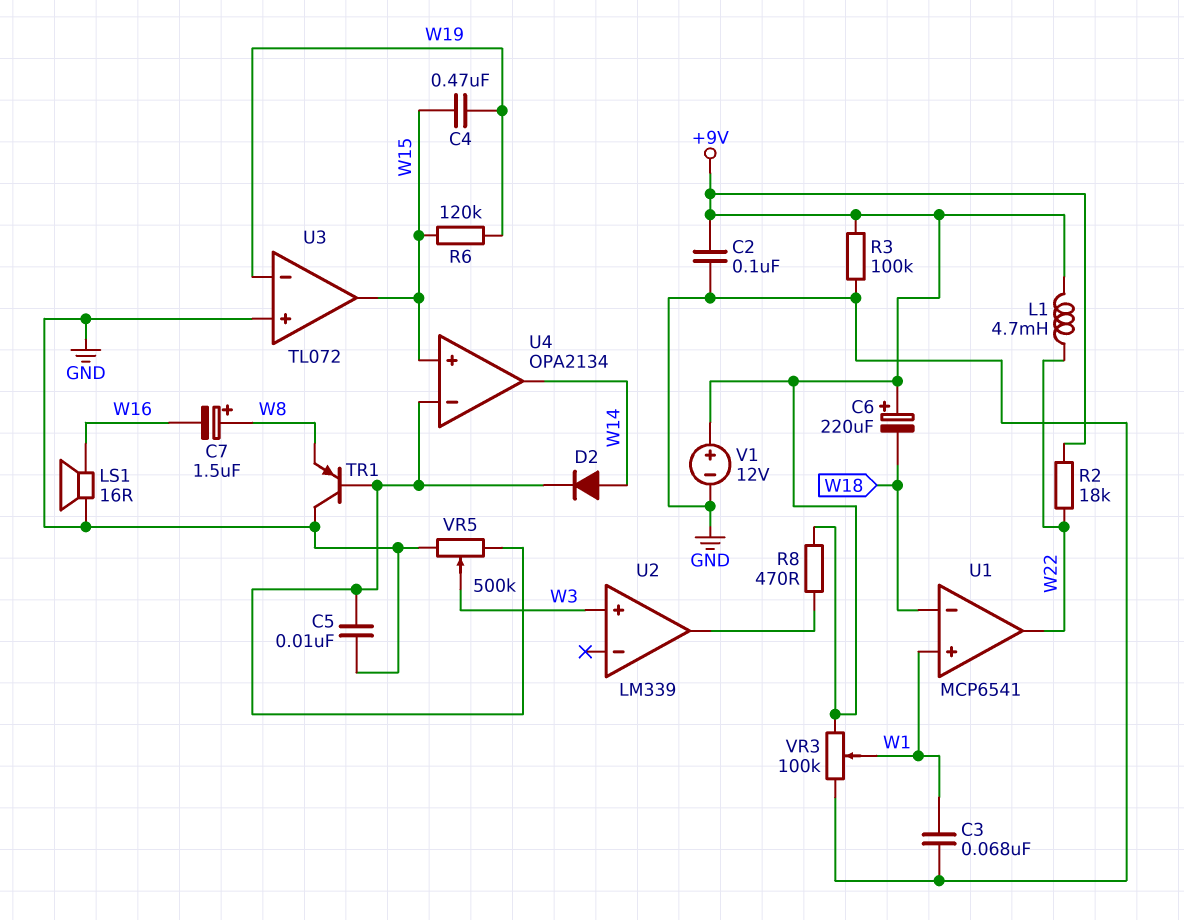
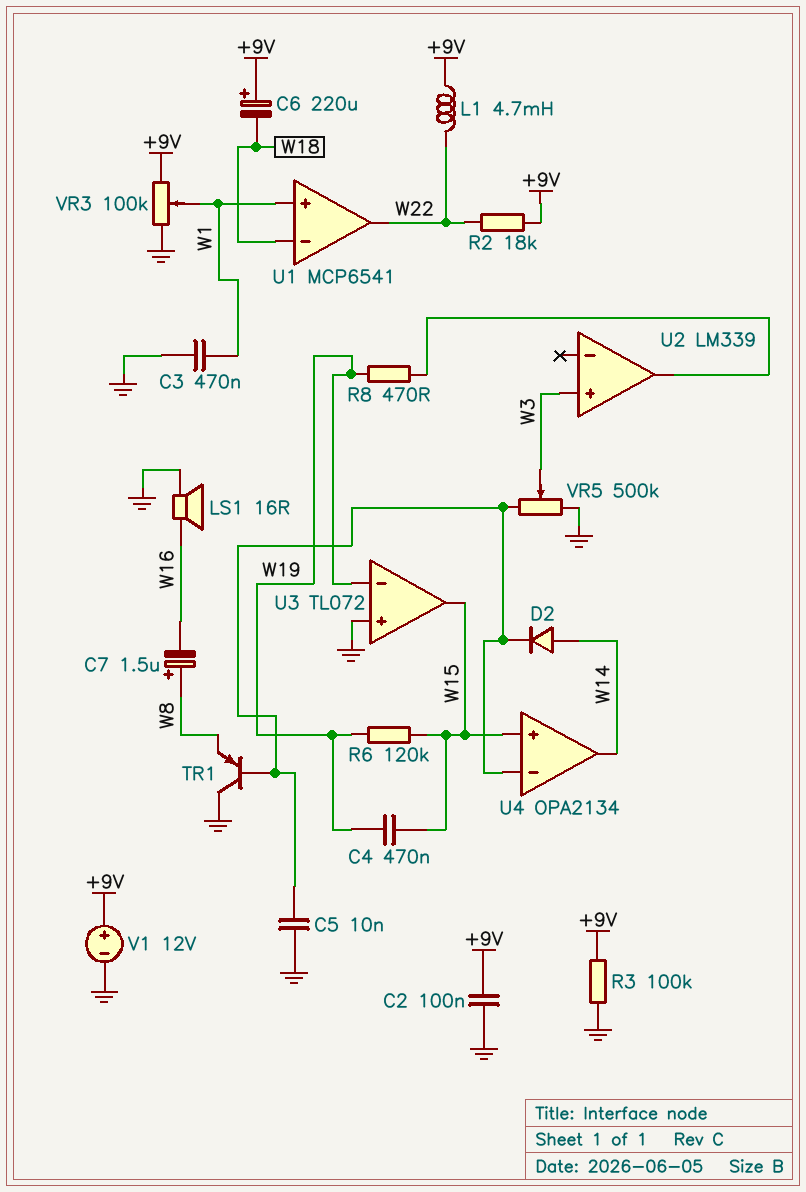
C3: 68nF (GND, W1) -> 470nF (GND, W1)
R8: 470 (+9V, U2/out) -> 470 (U2/out, W19)

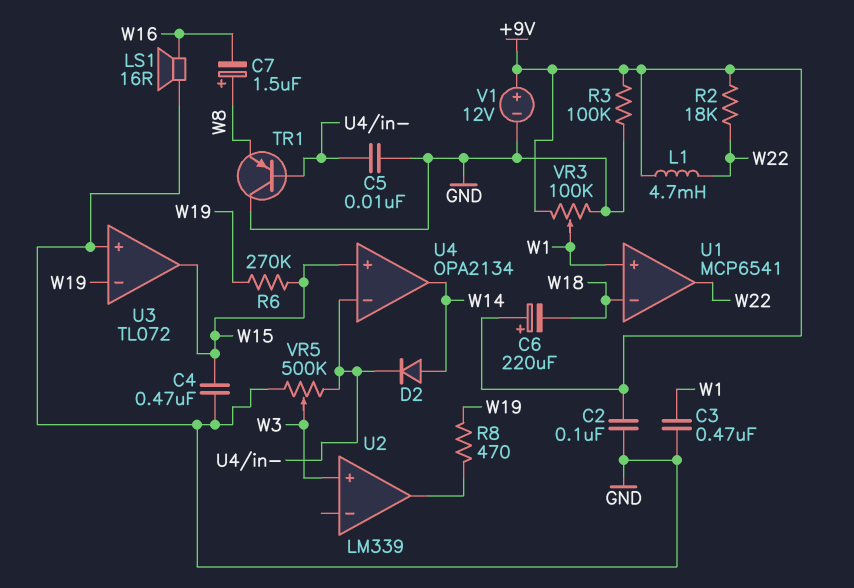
C4: 470nF (W15, W19) -> 470nF (GND, W15)
R6: 120k (W15, W19) -> 270k (W15, W19)

